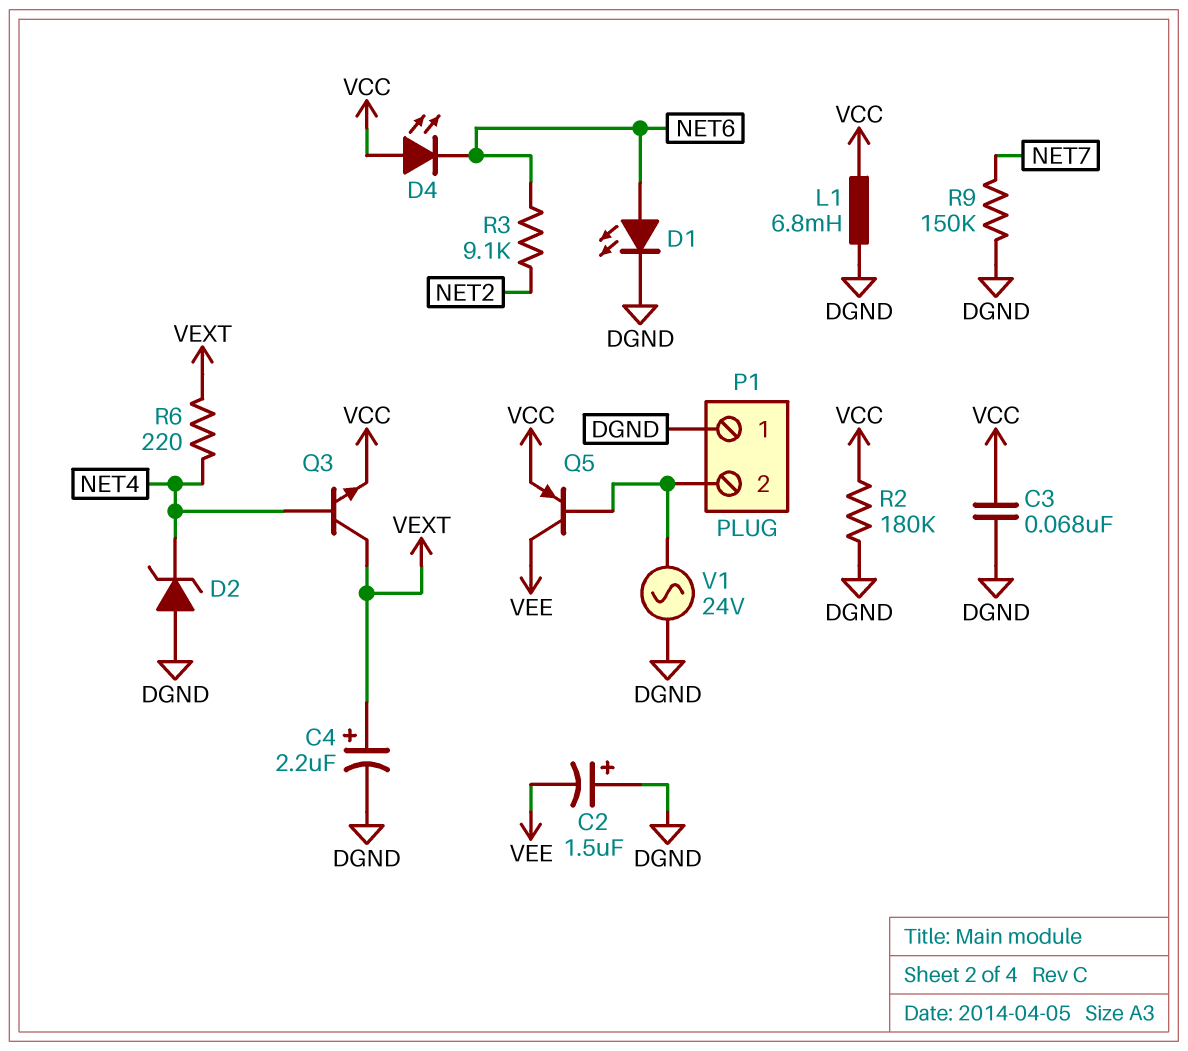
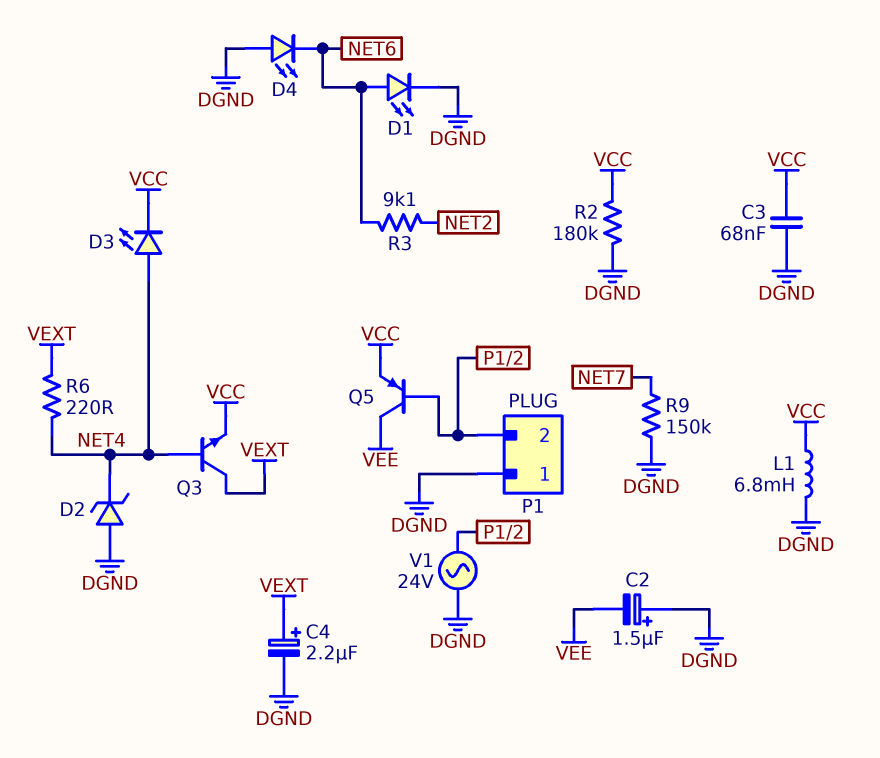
D3: none -> LED (A NET4, K VCC)
D4: LED (A VCC, K NET6) -> LED (A DGND, K NET6)

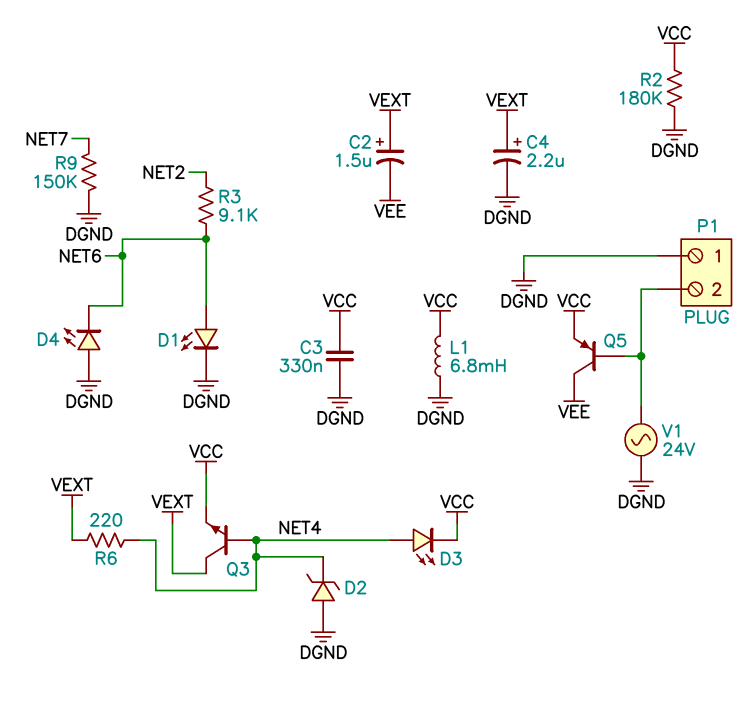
C2: 1.5uF (plus DGND, minus VEE) -> 1.5uF (plus VEXT, minus VEE)
C3: 68nF (DGND, VCC) -> 330nF (DGND, VCC)

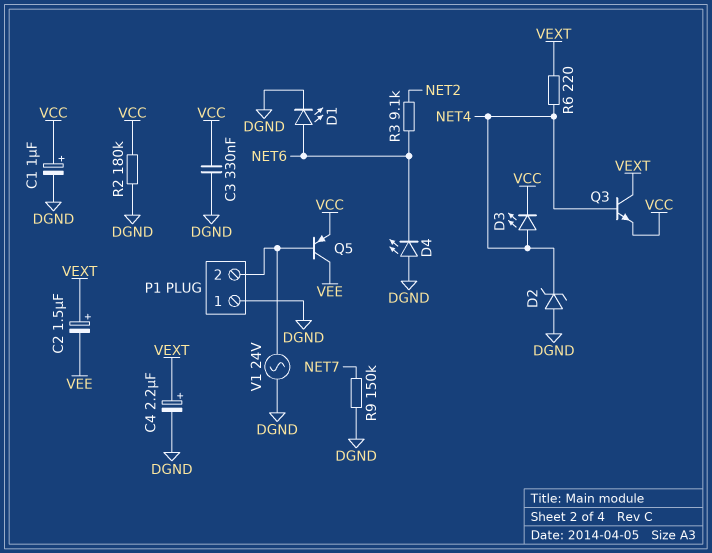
C1: none -> 1uF (plus VCC, minus DGND)
L1: 6.8mH (DGND, VCC) -> none

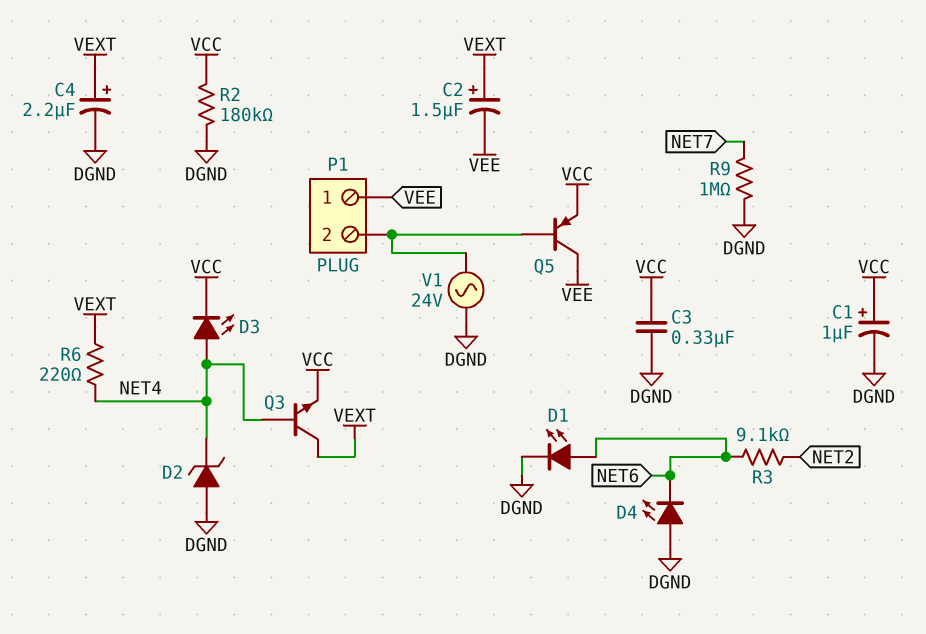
P1 pin 1: DGND -> VEE
R9: 150k (DGND, NET7) -> 1M (DGND, NET7)

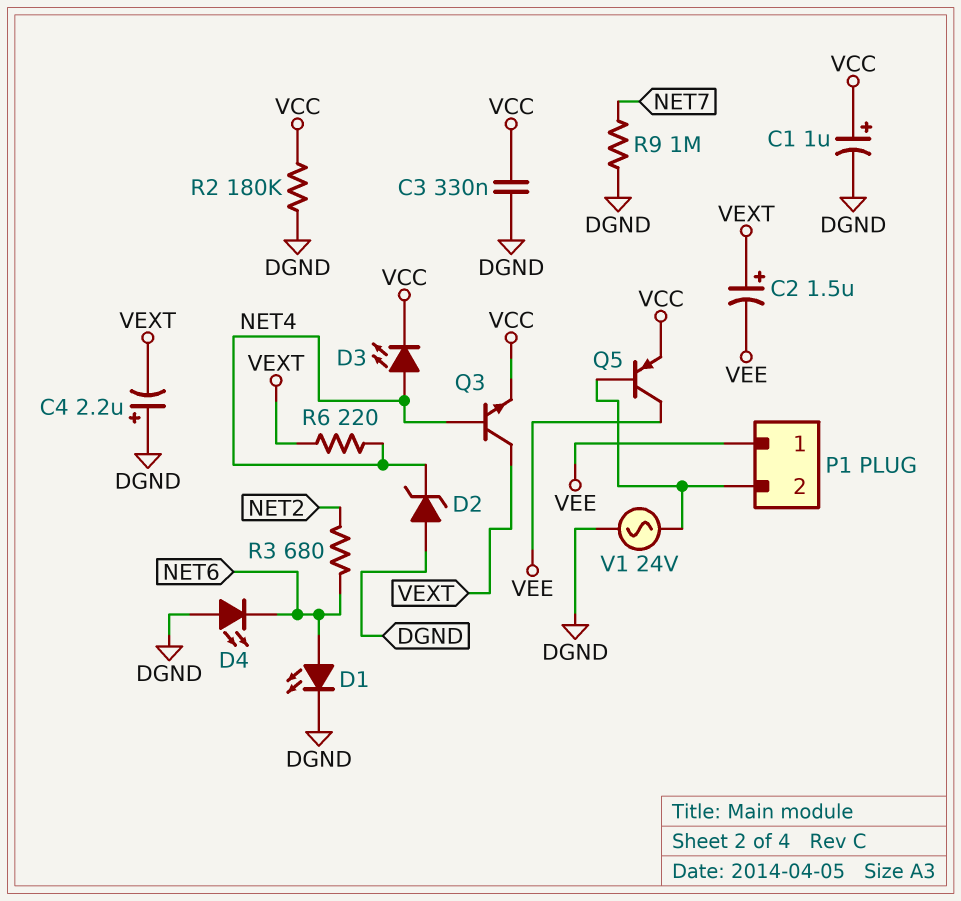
C4: 2.2uF (plus VEXT, minus DGND) -> 2.2uF (plus DGND, minus VEXT)
R3: 9.1k (NET2, NET6) -> 680 (NET2, NET6)

